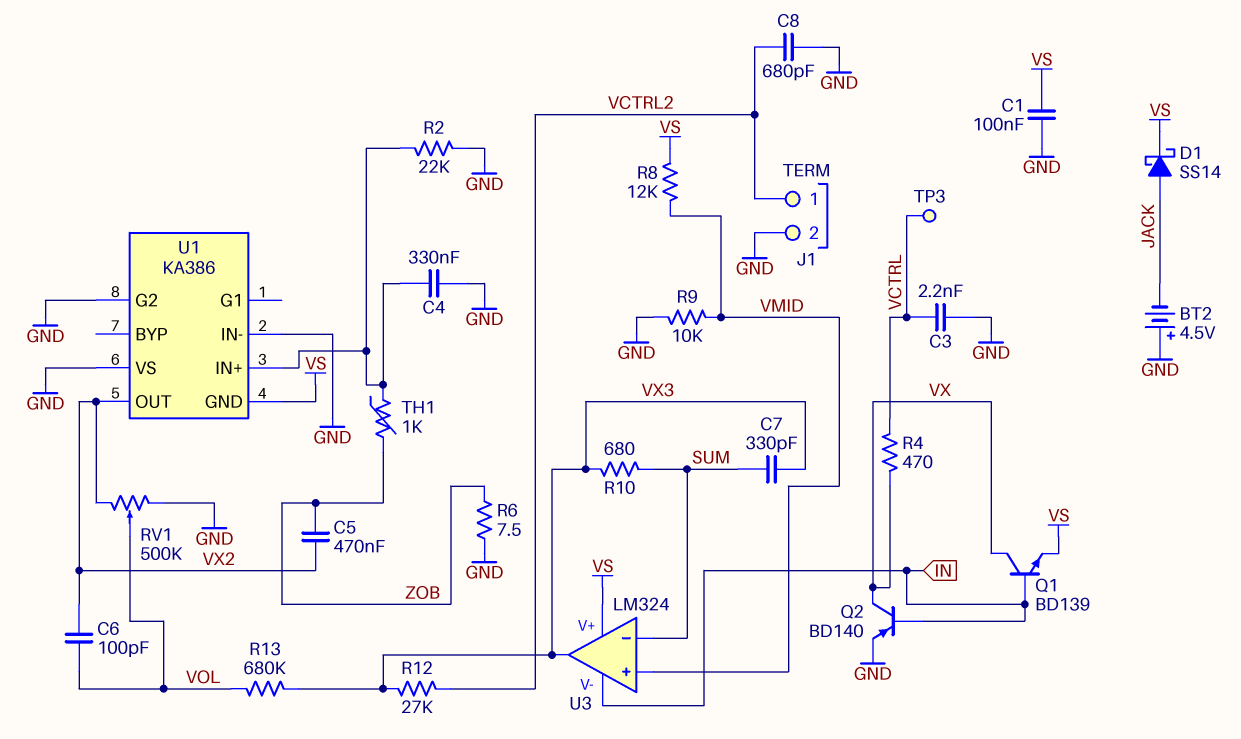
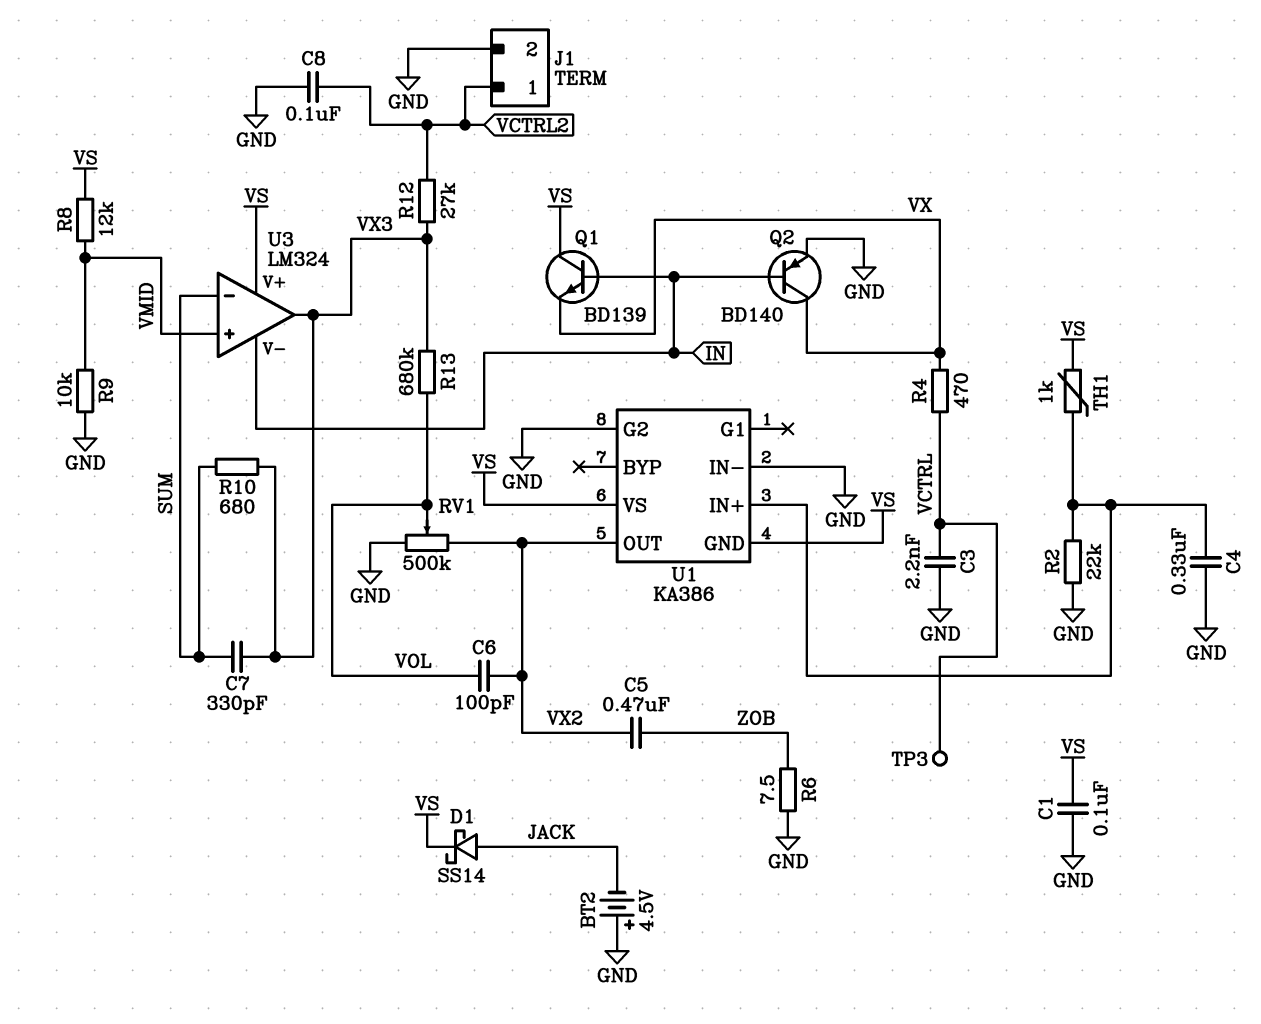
C8: 680pF (GND, VCTRL2) -> 100nF (GND, VCTRL2)
Q1: NPN BD139 (B IN, C VX, E VS) -> NPN BD139 (B IN, C VS, E VX)
TH1: 1k (U1/IN+, ZOB) -> 1k (U1/IN+, VS)
U1 pin VS: GND -> VS

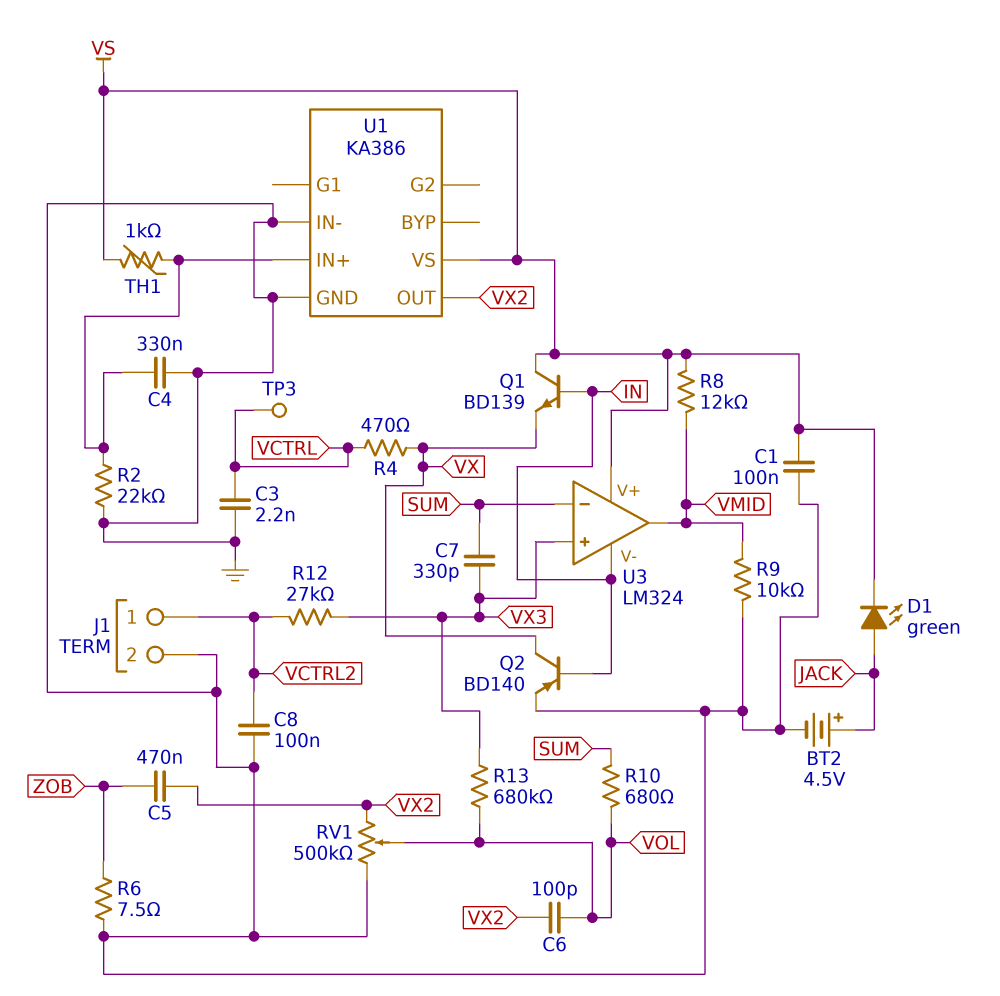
BT2: 4.5V (plus GND, minus JACK) -> 4.5V (plus JACK, minus GND)
D1: schottky SS14 (A JACK, K VS) -> LED green (A JACK, K VS)
R10: 680 (SUM, VX3) -> 680 (SUM, VOL)
U1 pin G2: GND -> none
U1 pin GND: VS -> GND
U3 pin in+: VMID -> VX3
U3 pin out: VX3 -> VMID

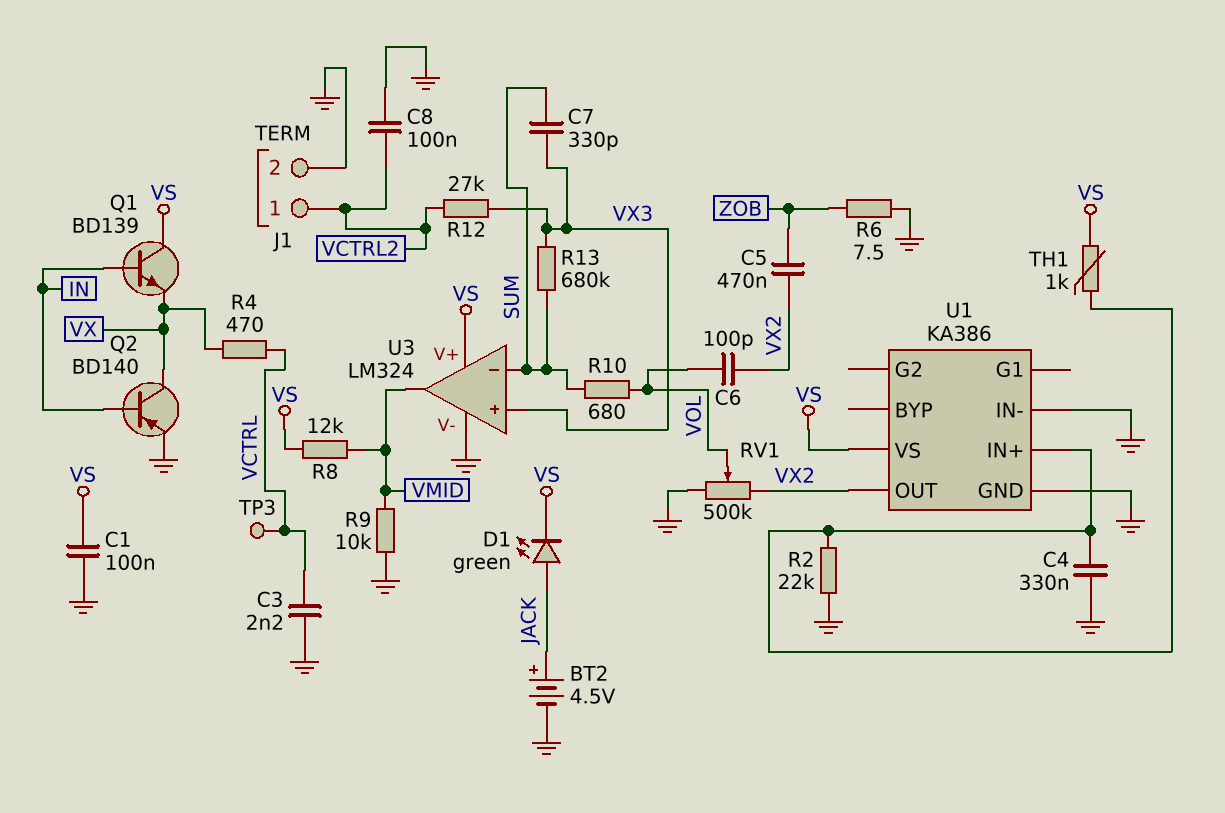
R13: 680k (VOL, VX3) -> 680k (SUM, VX3)
U3 pin V-: IN -> GND

